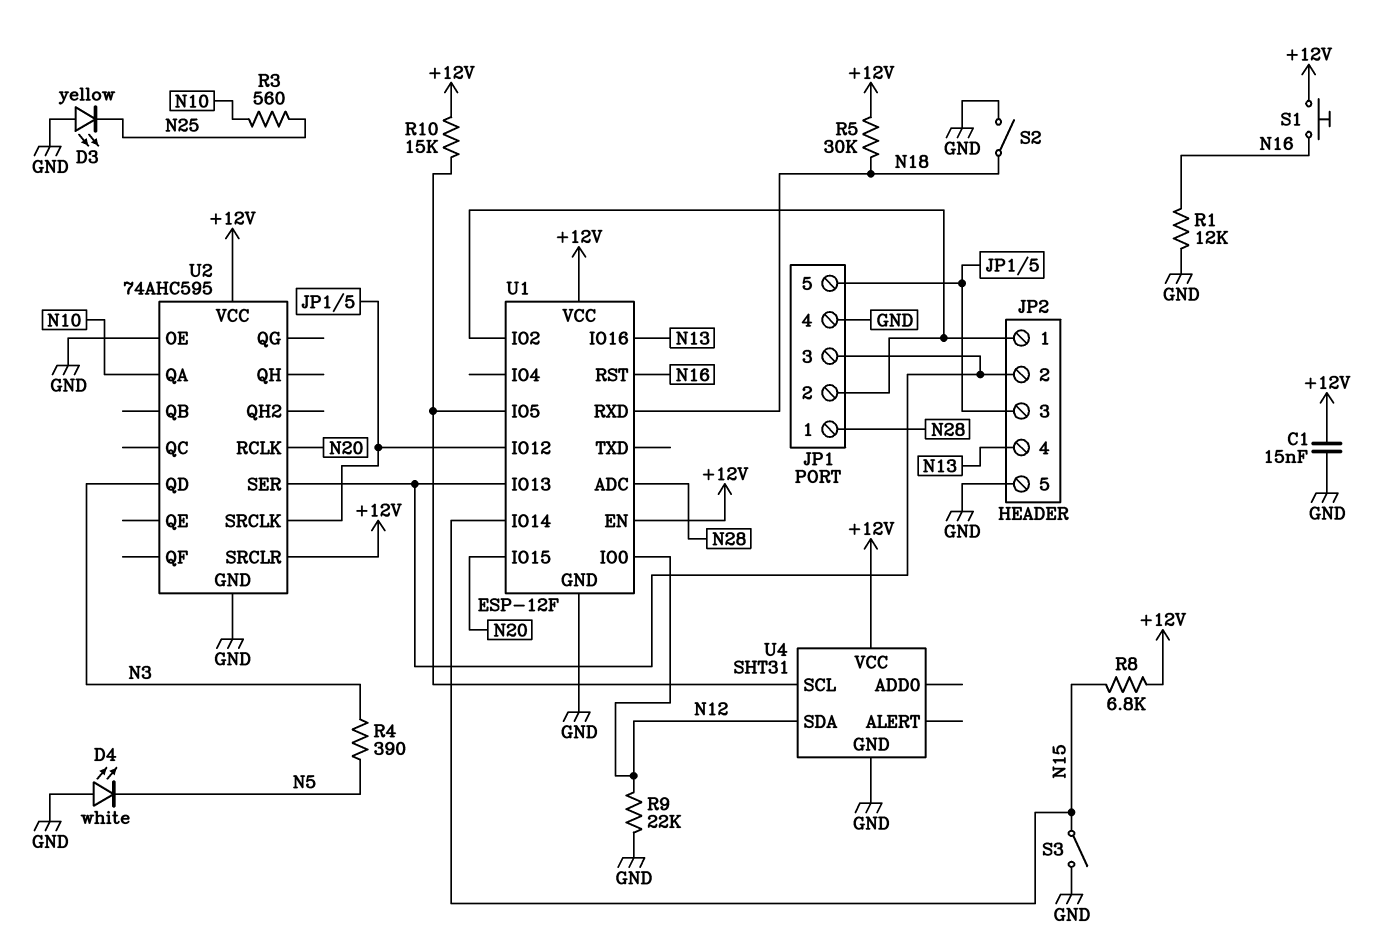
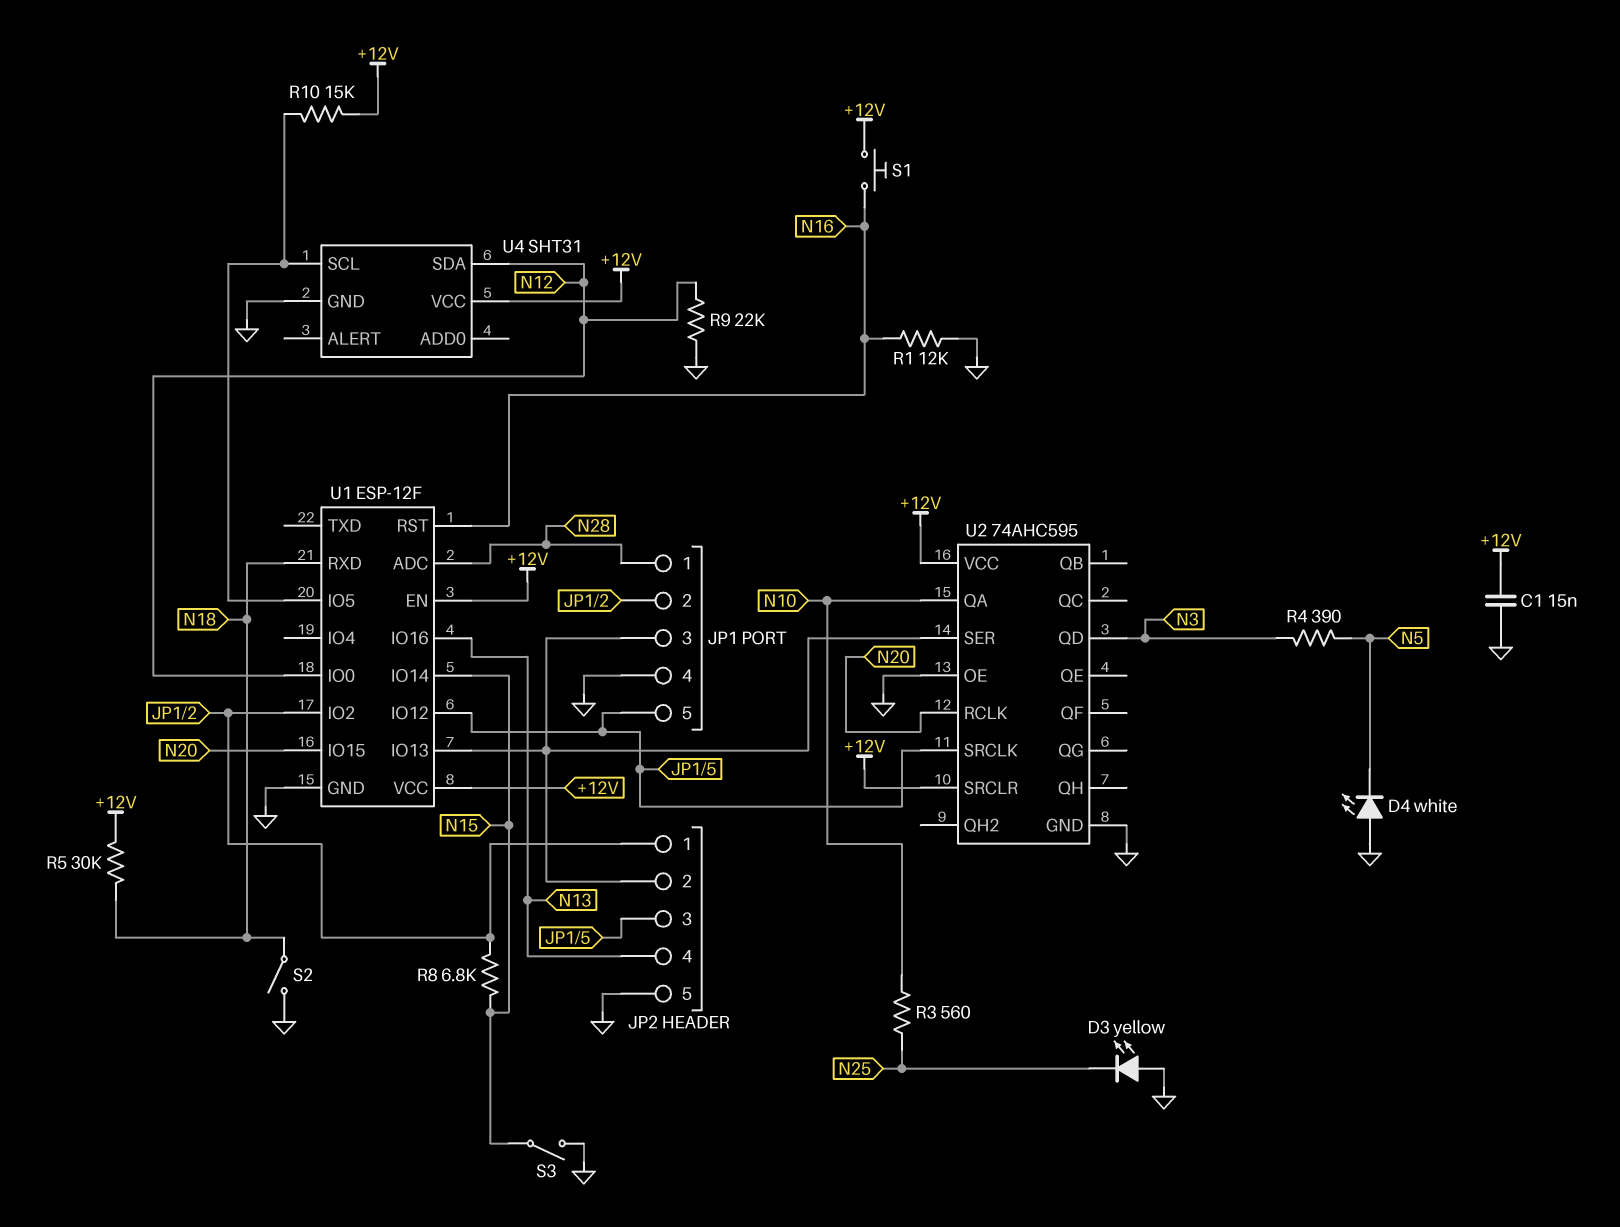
R8: 6.8k (+12V, N15) -> 6.8k (JP1/2, N15)

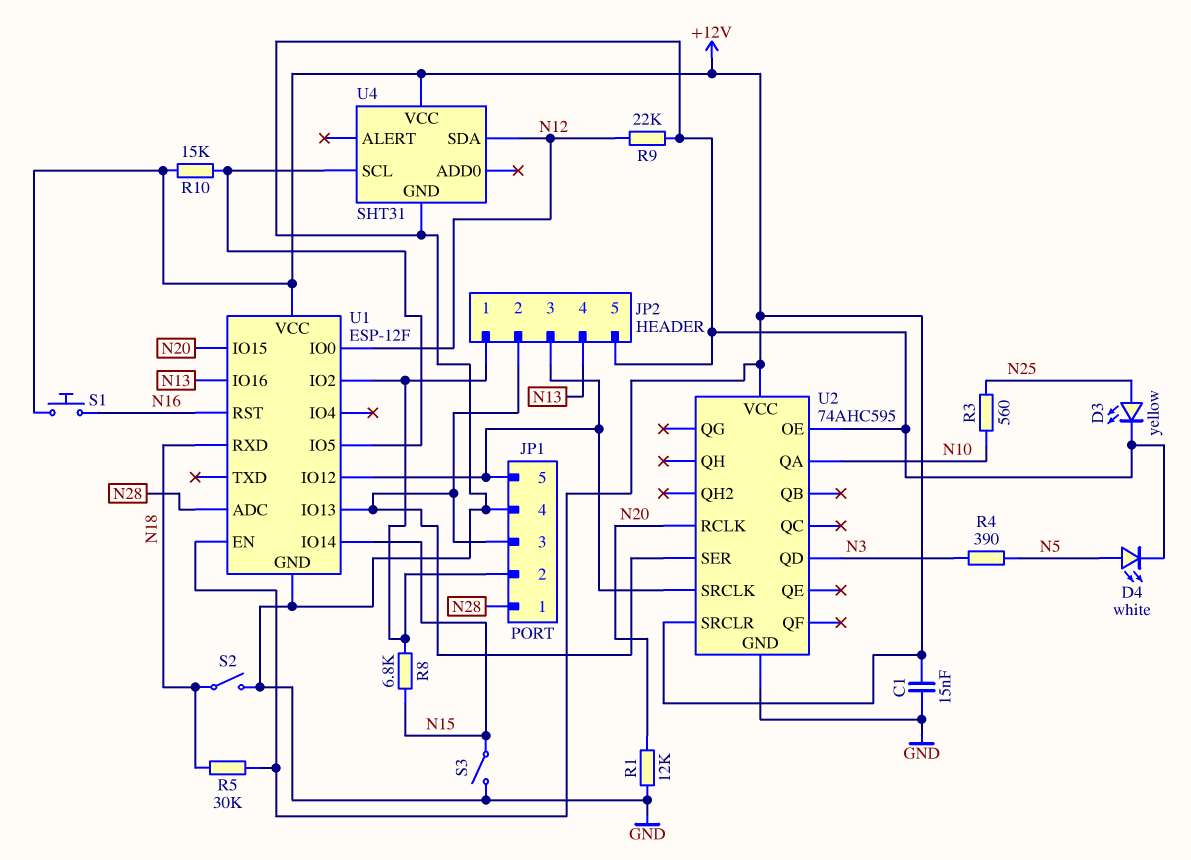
D3: LED yellow (A GND, K N25) -> LED yellow (A N25, K GND)
D4: LED white (A GND, K N5) -> LED white (A N5, K GND)
R1: 12k (GND, N16) -> 12k (GND, N20)

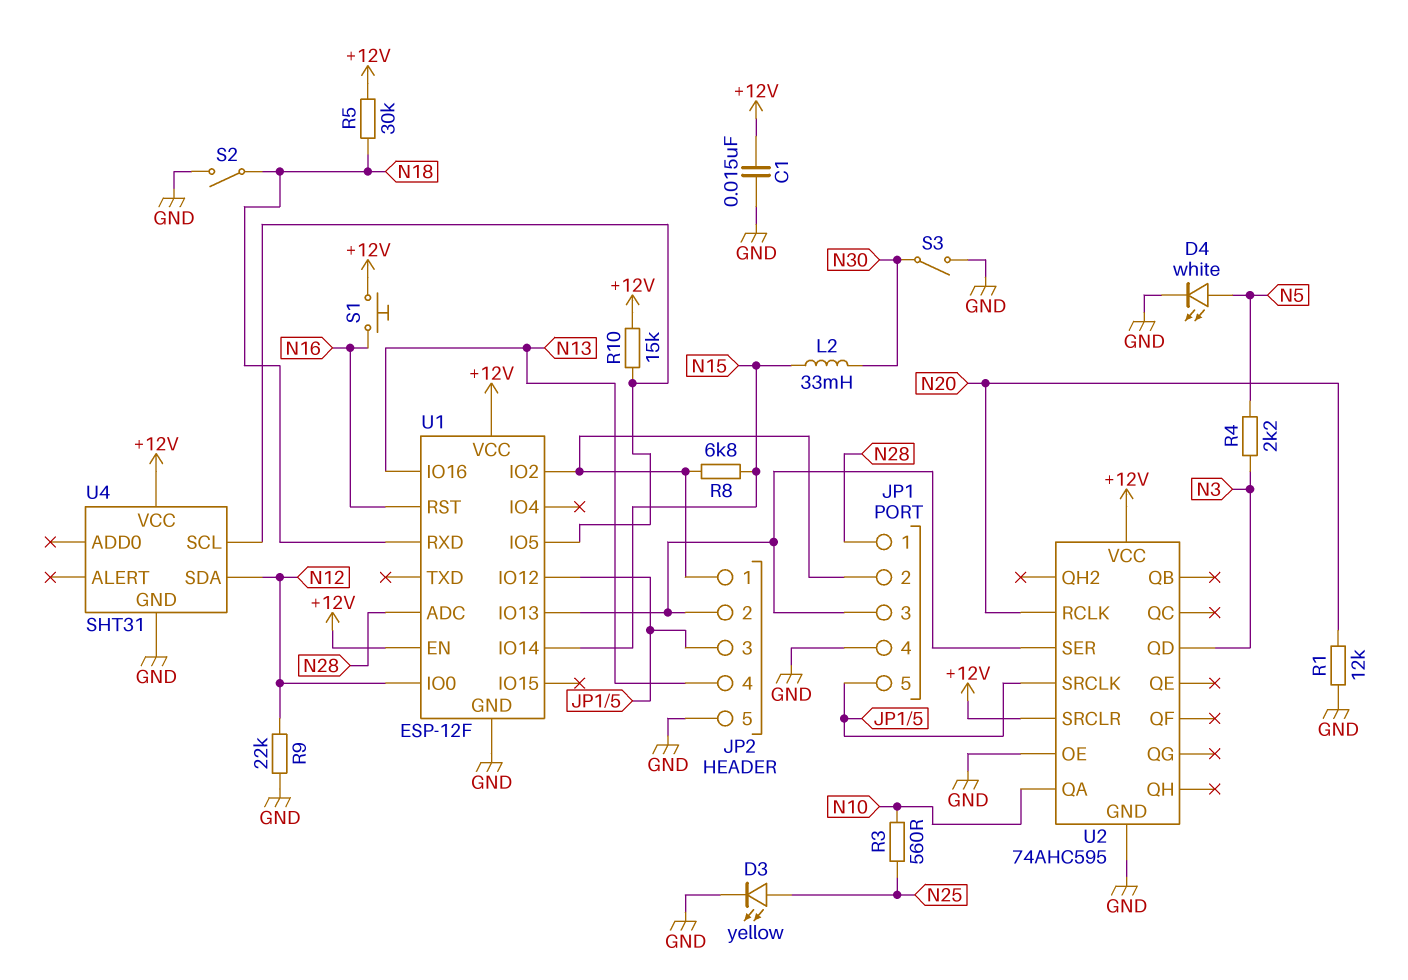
L2: none -> 33mH (N15, N30)
R4: 390 (N3, N5) -> 2.2k (N3, N5)
S3: switch (GND, N15) -> switch (GND, N30)
U1 pin IO15: N20 -> none

